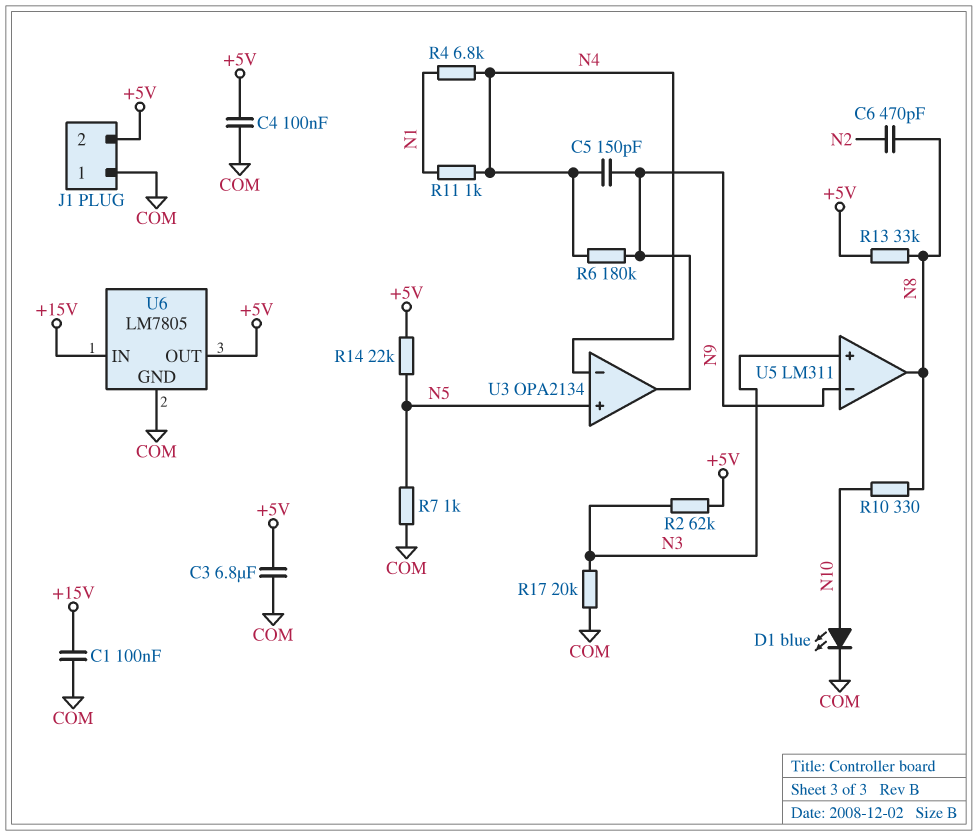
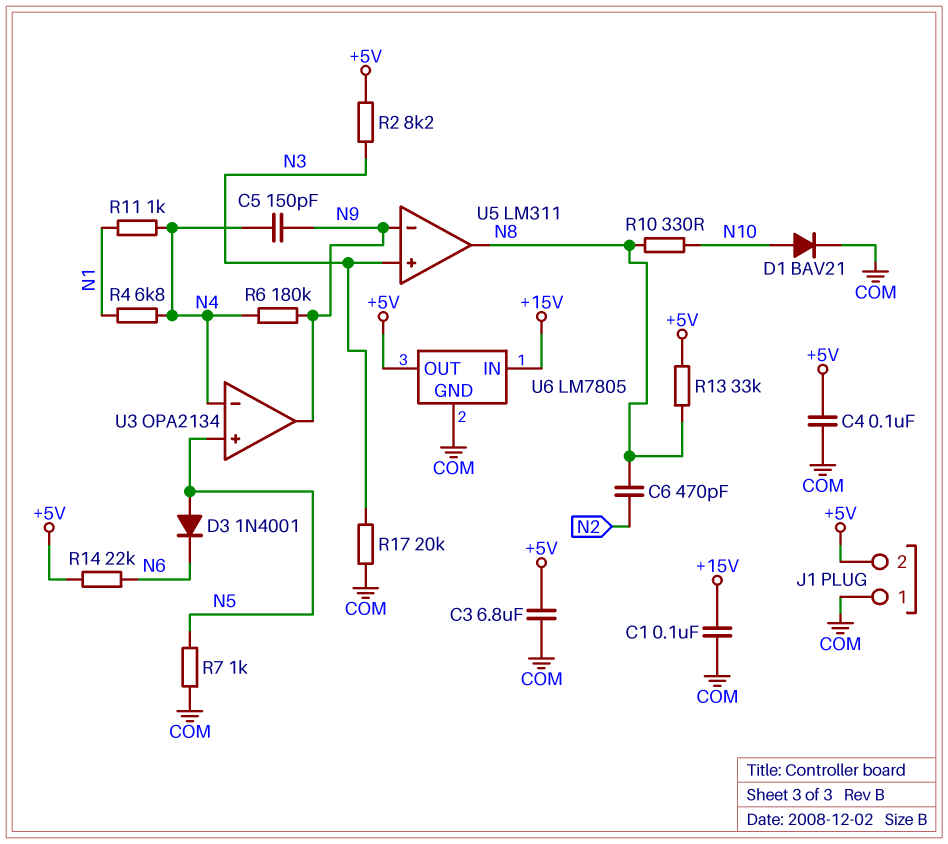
D1: LED blue (A N10, K COM) -> diode BAV21 (A N10, K COM)
D3: none -> diode 1N4001 (A N5, K N6)
R2: 62k (+5V, N3) -> 8.2k (+5V, N3)
R14: 22k (+5V, N5) -> 22k (+5V, N6)

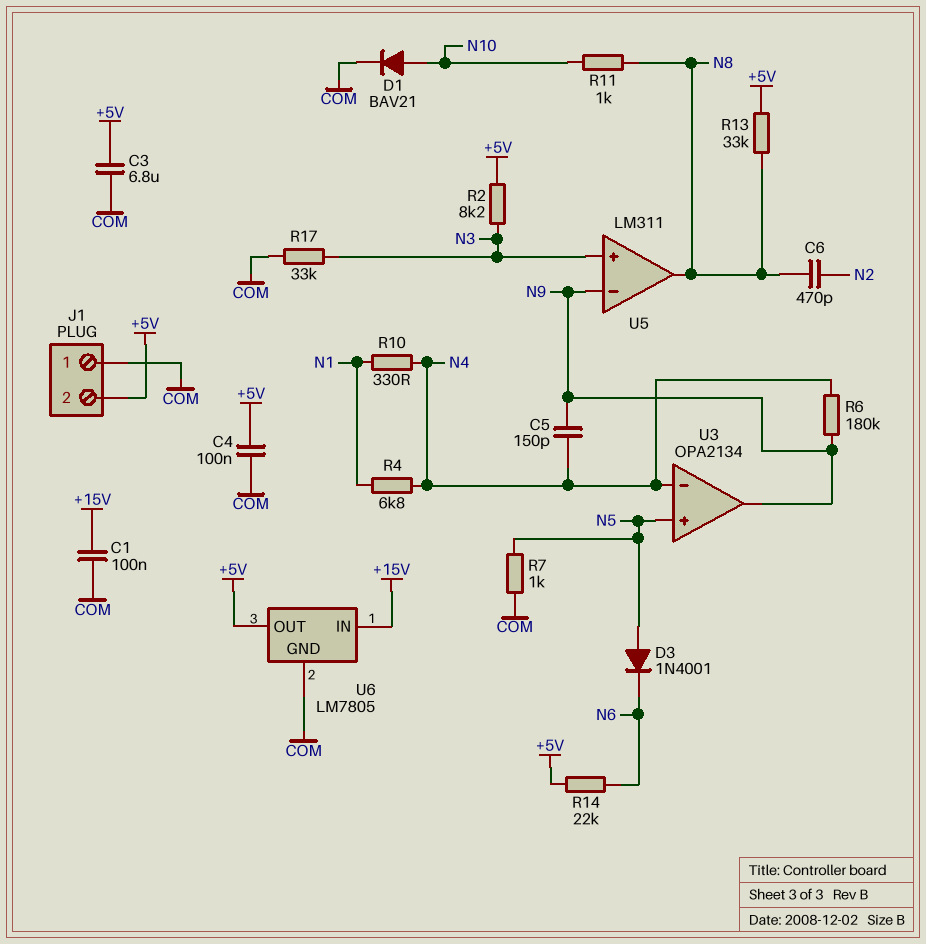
R10: 330 (N8, N10) -> 330 (N1, N4)
R11: 1k (N1, N4) -> 1k (N8, N10)
R17: 20k (COM, N3) -> 33k (COM, N3)

